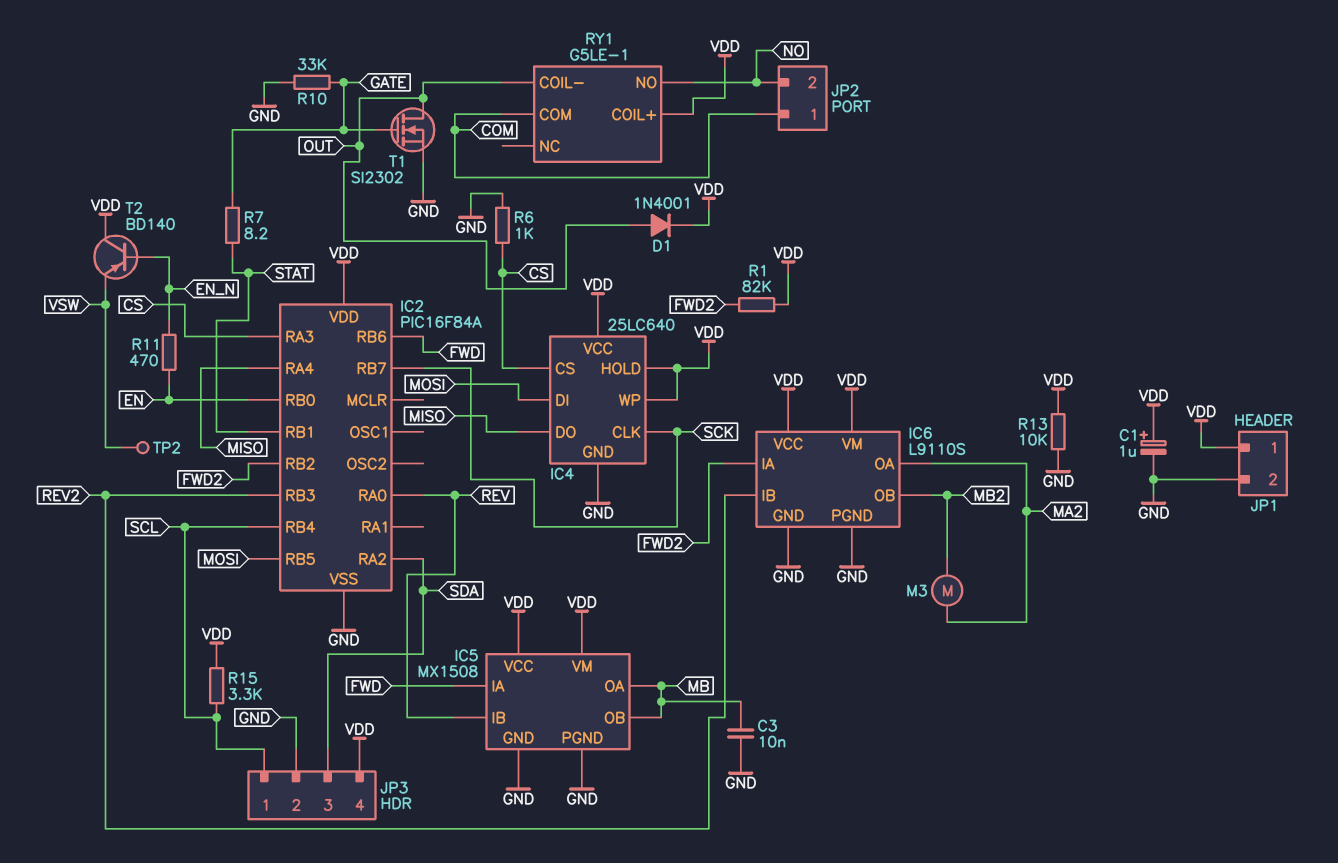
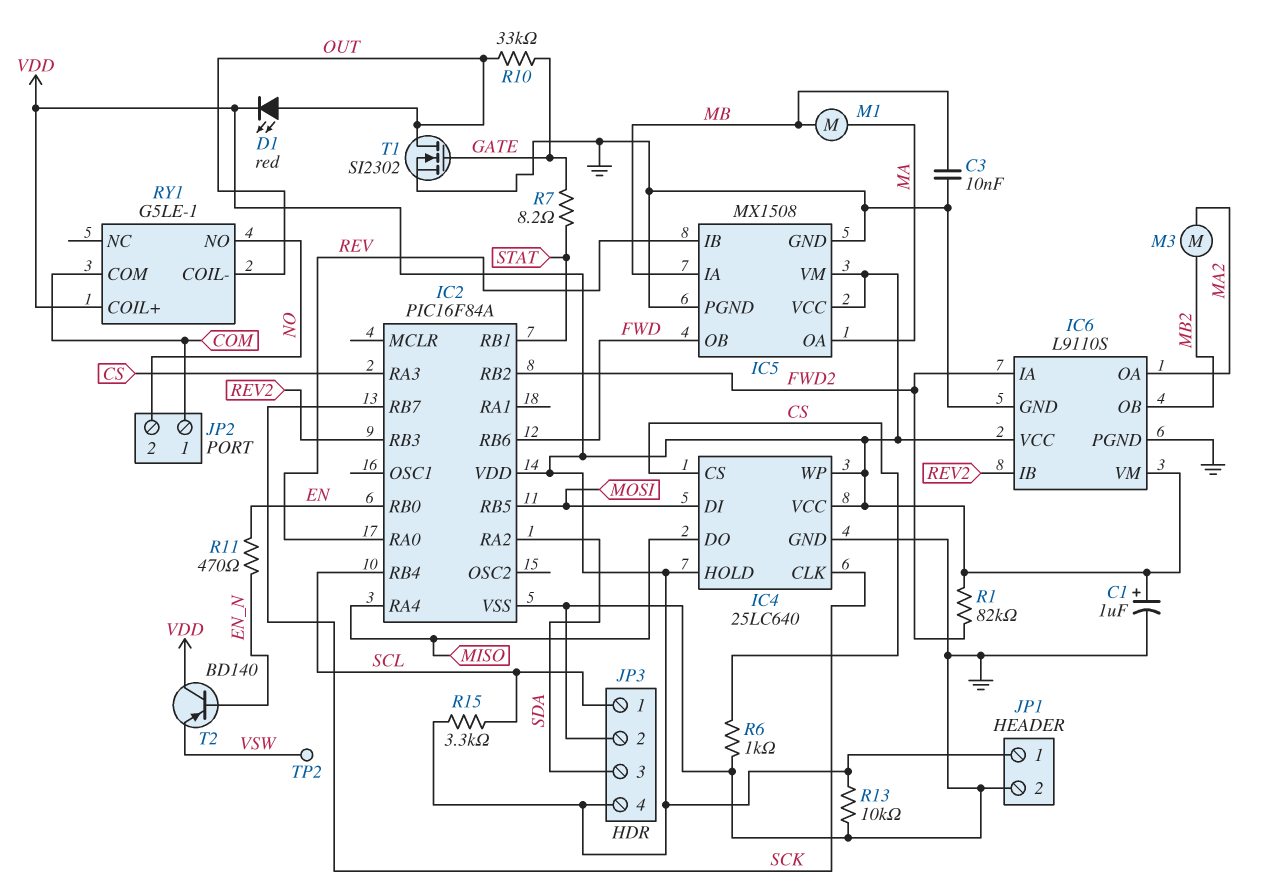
D1: diode 1N4001 (A OUT, K VDD) -> LED red (A OUT, K VDD)
IC5 pin IA: FWD -> MB
IC5 pin OA: MB -> MA
IC5 pin OB: MB -> FWD
M1: none -> motor (MA, MB)
R10: 33k (GATE, GND) -> 33k (GATE, OUT)

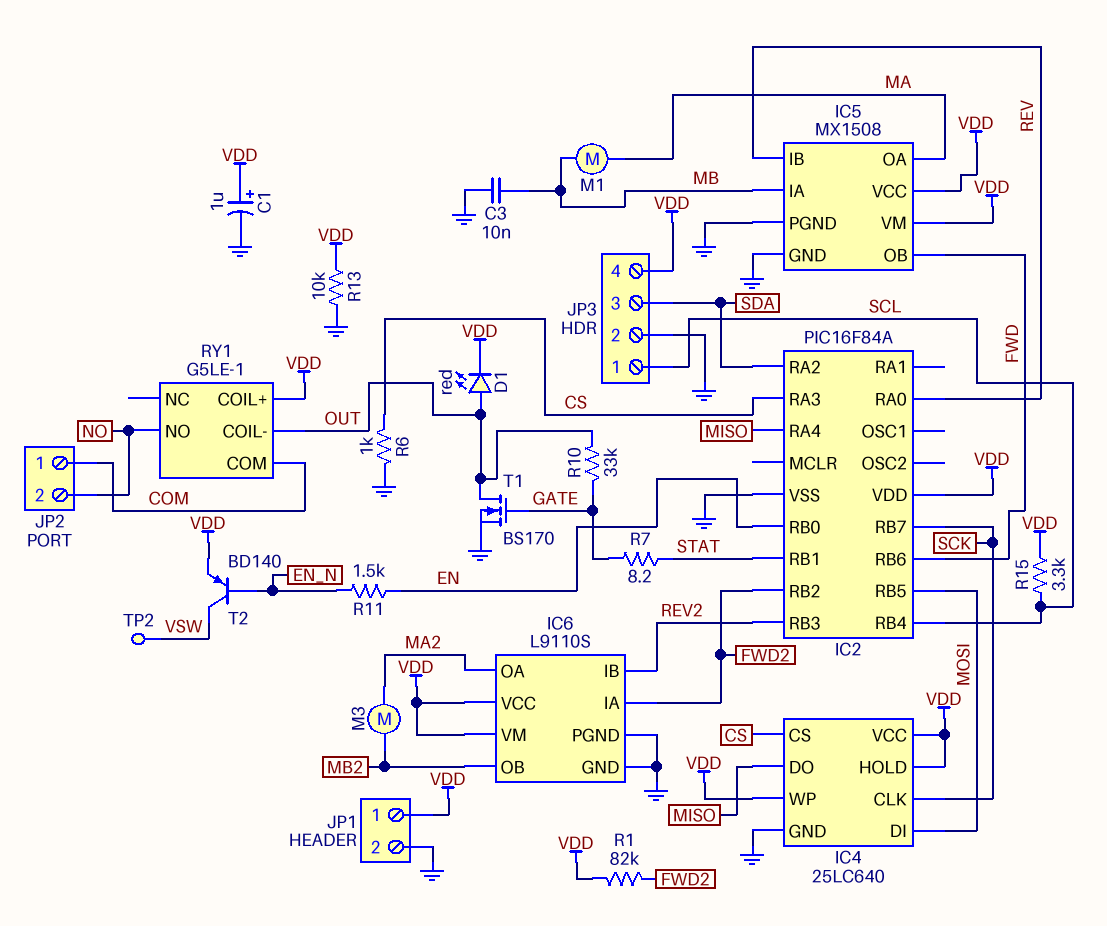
R11: 470 (EN, EN_N) -> 1.5k (EN, EN_N)
T1: NMOS SI2302 (G GATE, D OUT, S GND) -> NMOS BS170 (G GATE, D OUT, S GND)
T2: PNP BD140 (B EN_N, C VDD, E VSW) -> PNP BD140 (B EN_N, C VSW, E VDD)

